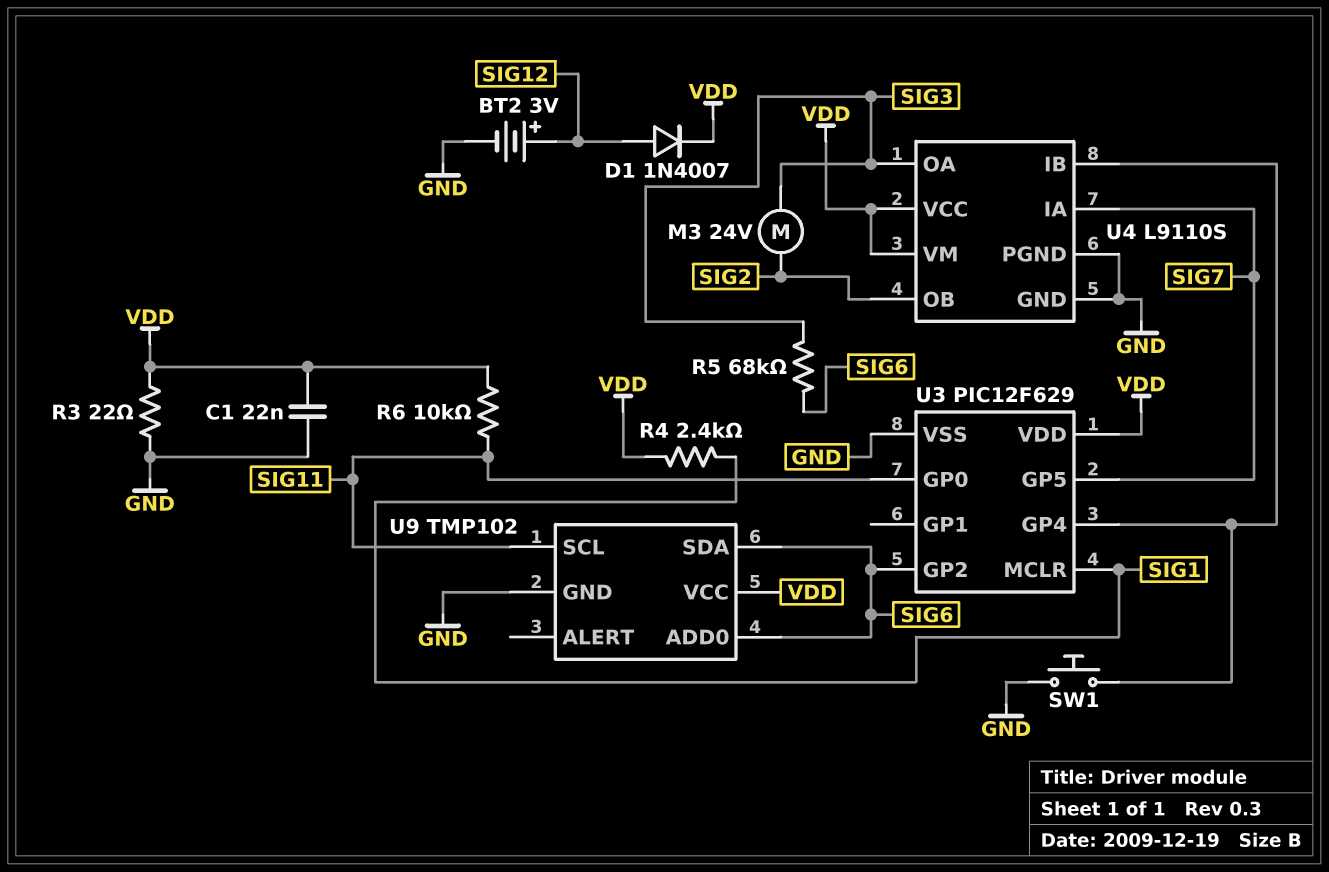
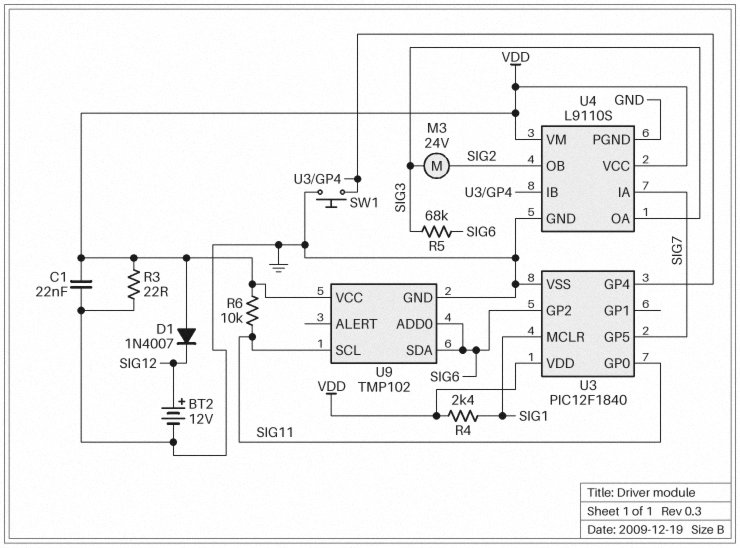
BT2: 3V (plus SIG12, minus GND) -> 12V (plus SIG12, minus GND)
D1: diode 1N4007 (A SIG12, K VDD) -> diode 1N4007 (A VDD, K SIG12)
U3: PIC12F629 -> PIC12F1840

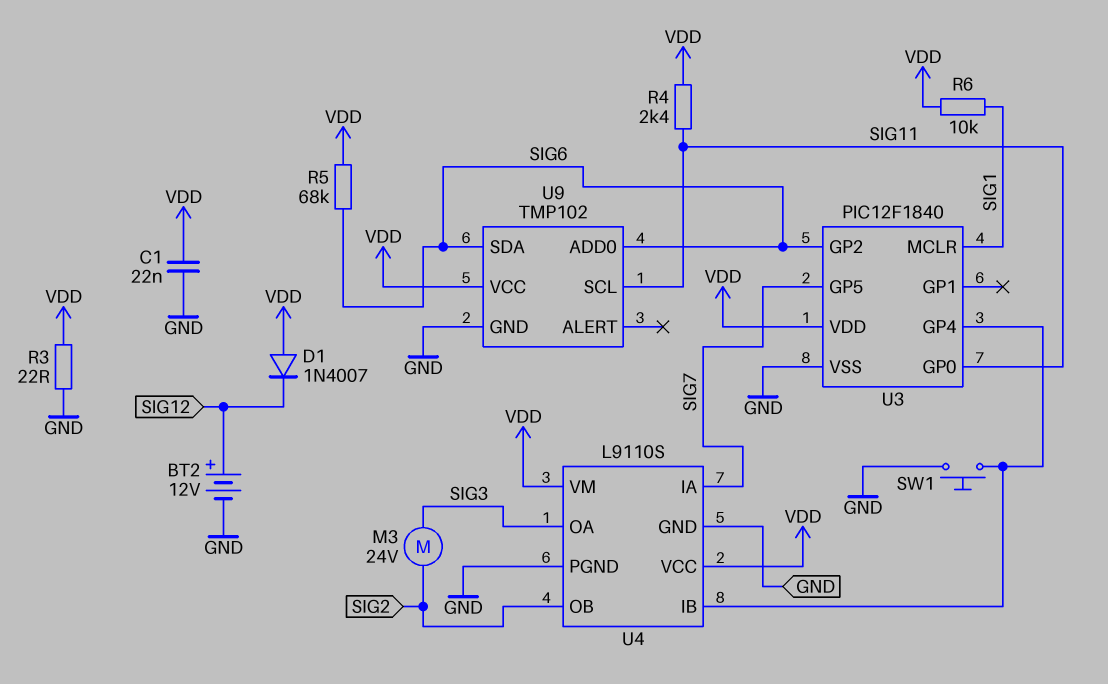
R4: 2.4k (SIG1, VDD) -> 2.4k (SIG11, VDD)
R5: 68k (SIG3, SIG6) -> 68k (SIG6, VDD)
R6: 10k (SIG11, VDD) -> 10k (SIG1, VDD)

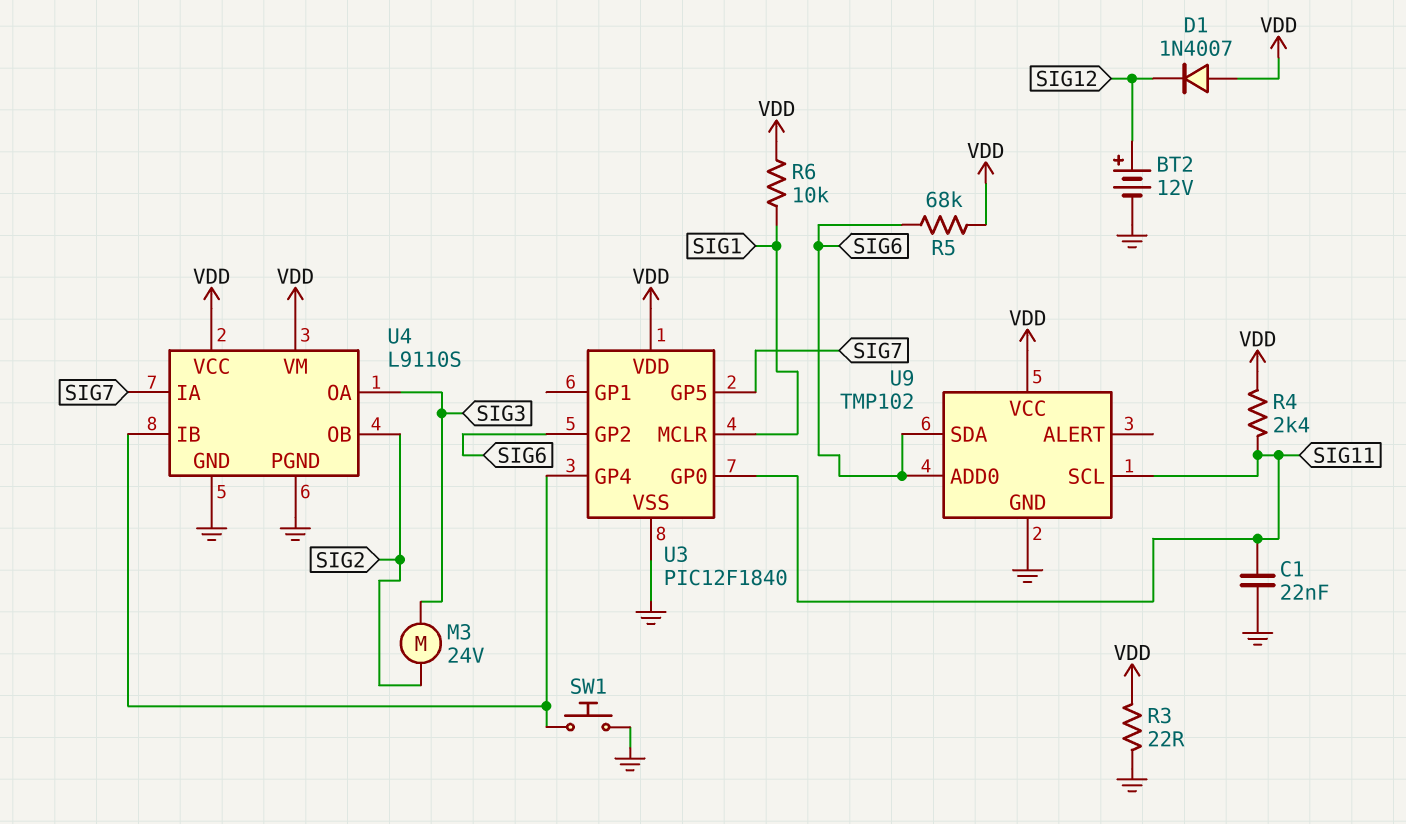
C1: 22nF (GND, VDD) -> 22nF (GND, SIG11)

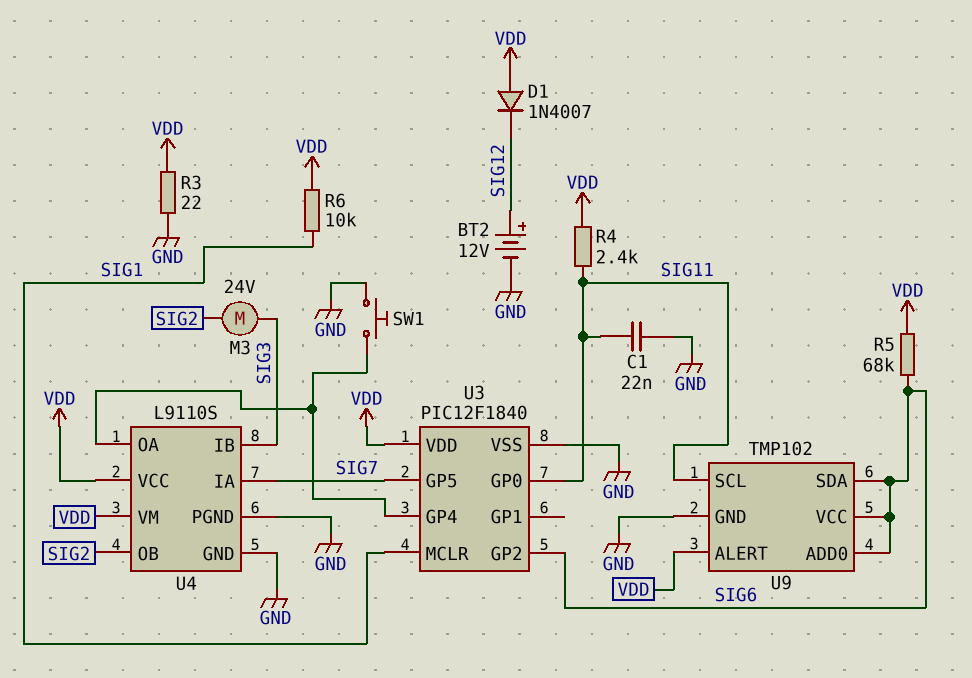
U4 pin IB: U3/GP4 -> SIG3
U4 pin OA: SIG3 -> U3/GP4
U9 pin ALERT: none -> VDD
U9 pin VCC: VDD -> SIG6

